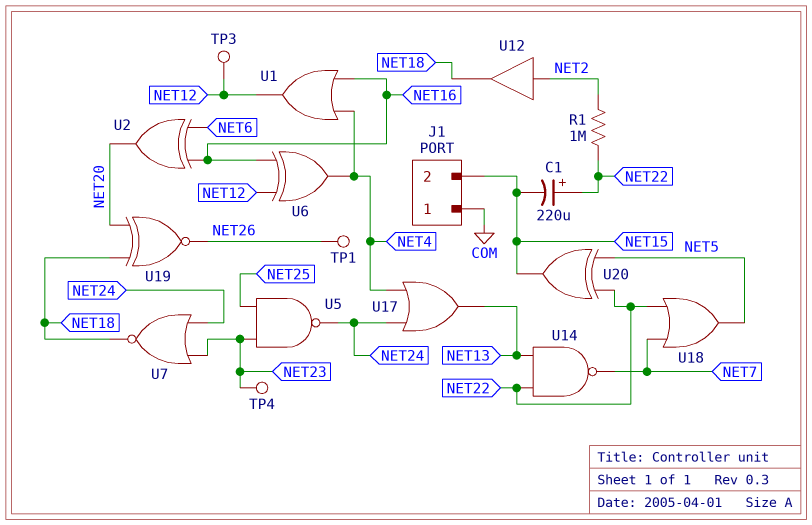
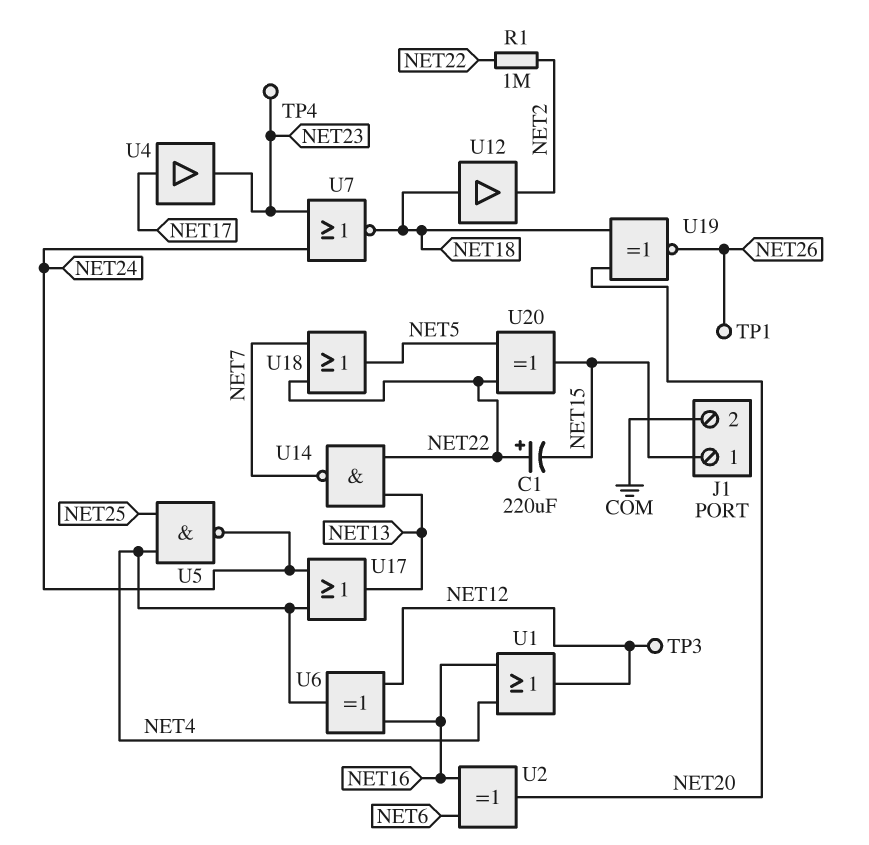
J1 pin 1: COM -> NET15
J1 pin 2: NET15 -> COM
U4: none -> buffer (in NET17, out NET23)
U5: NAND (in NET23, in NET25, out NET24) -> NAND (in NET4, in NET25, out NET24)
U12: buffer (in NET2, out NET18) -> buffer (in NET18, out NET2)

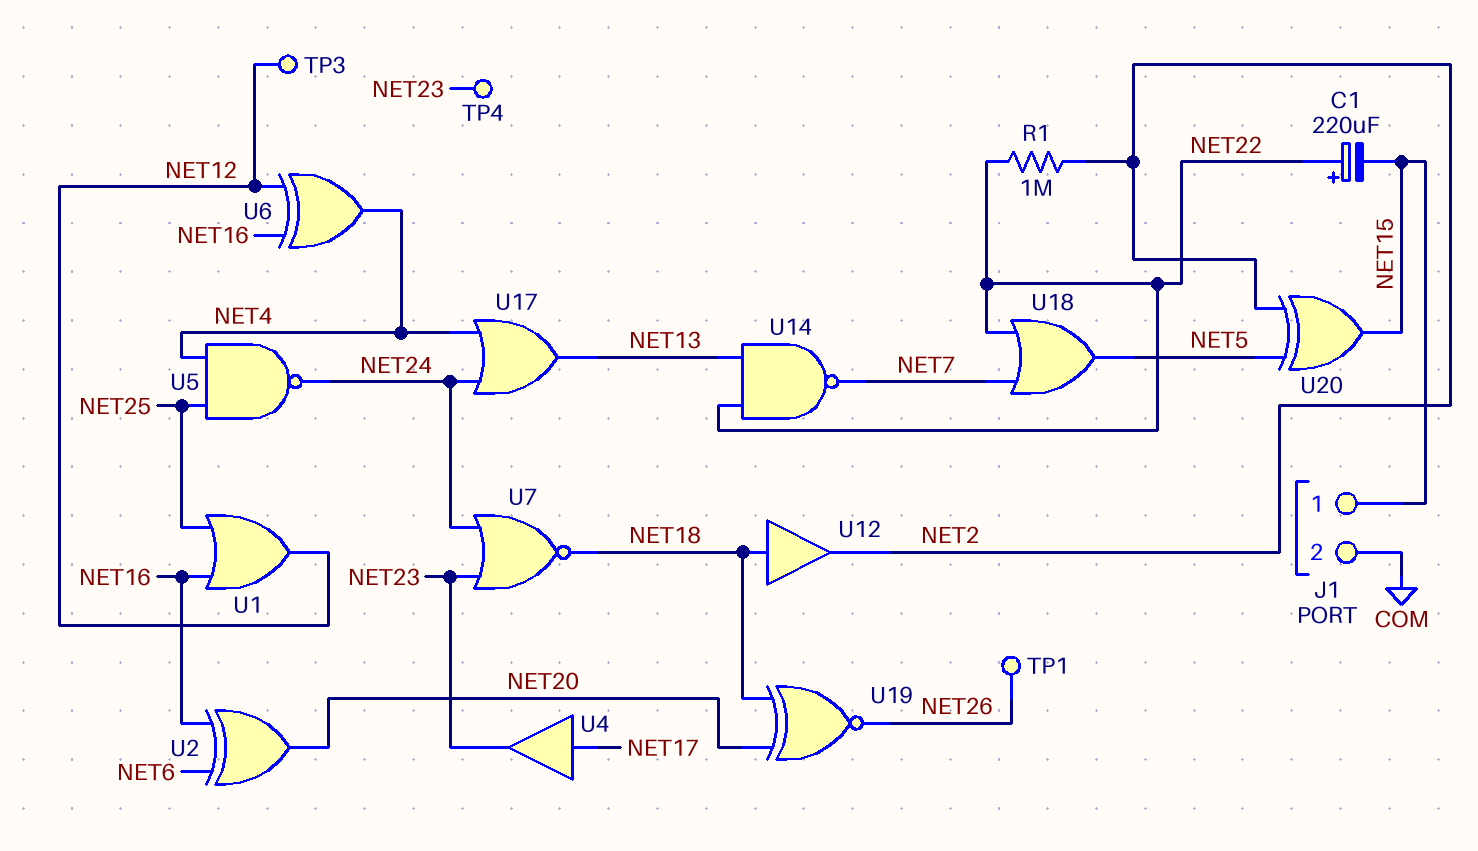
U1: OR (in NET4, in NET16, out NET12) -> OR (in NET16, in NET25, out NET12)
U20: XOR (in NET5, in NET22, out NET15) -> XOR (in NET2, in NET5, out NET15)

